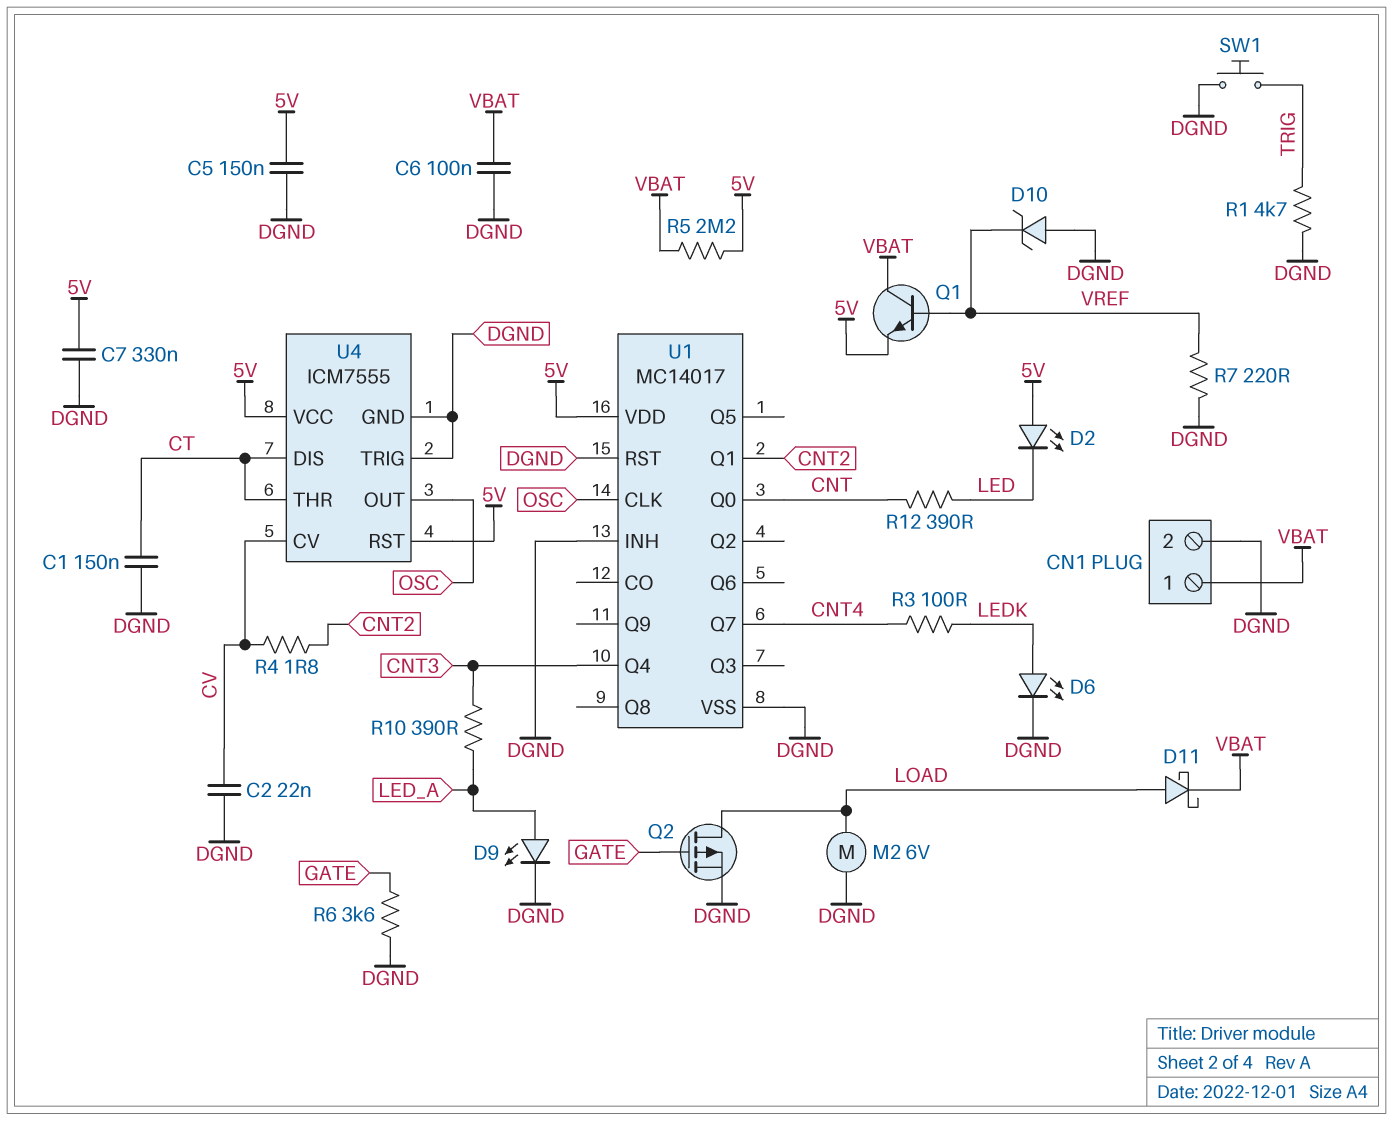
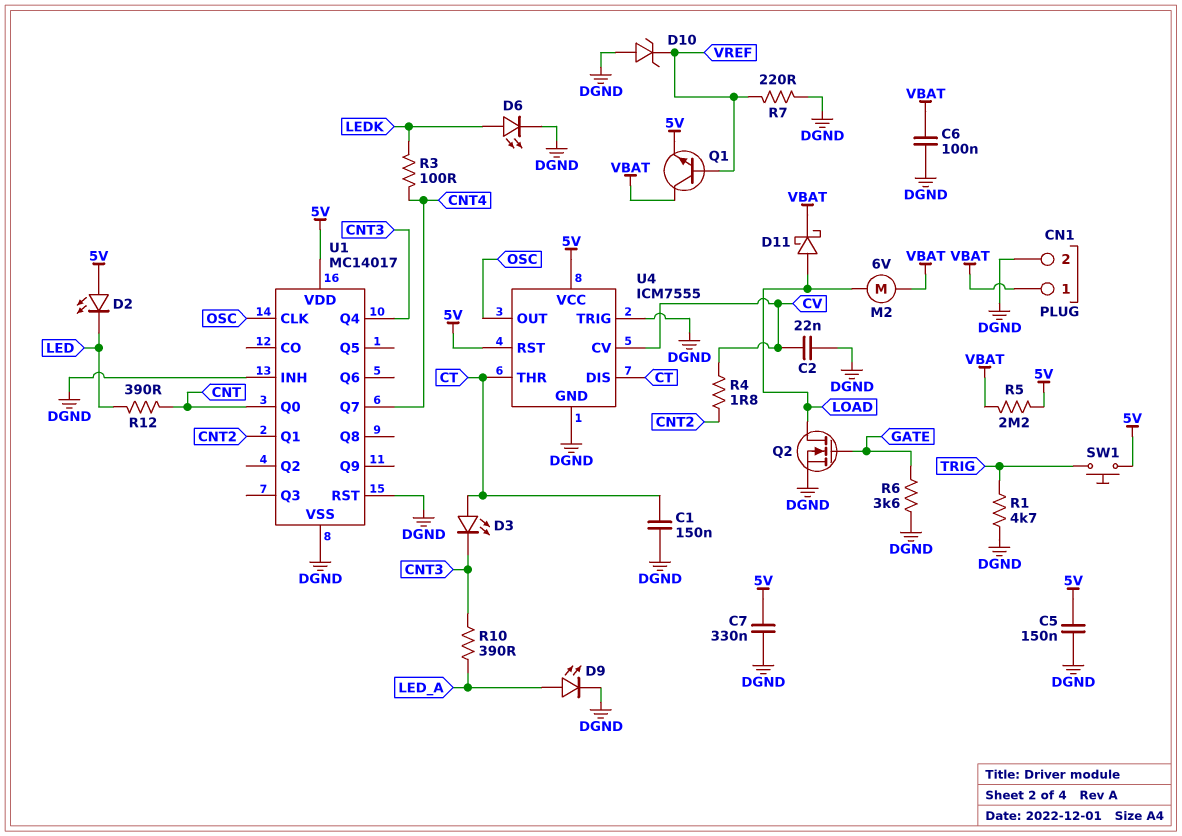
D3: none -> LED (A CT, K CNT3)
M2: motor 6V (DGND, LOAD) -> motor 6V (LOAD, VBAT)
Q2: PMOS (G GATE, D LOAD, S DGND) -> NMOS (G GATE, D LOAD, S DGND)
SW1: button (DGND, TRIG) -> button (5V, TRIG)

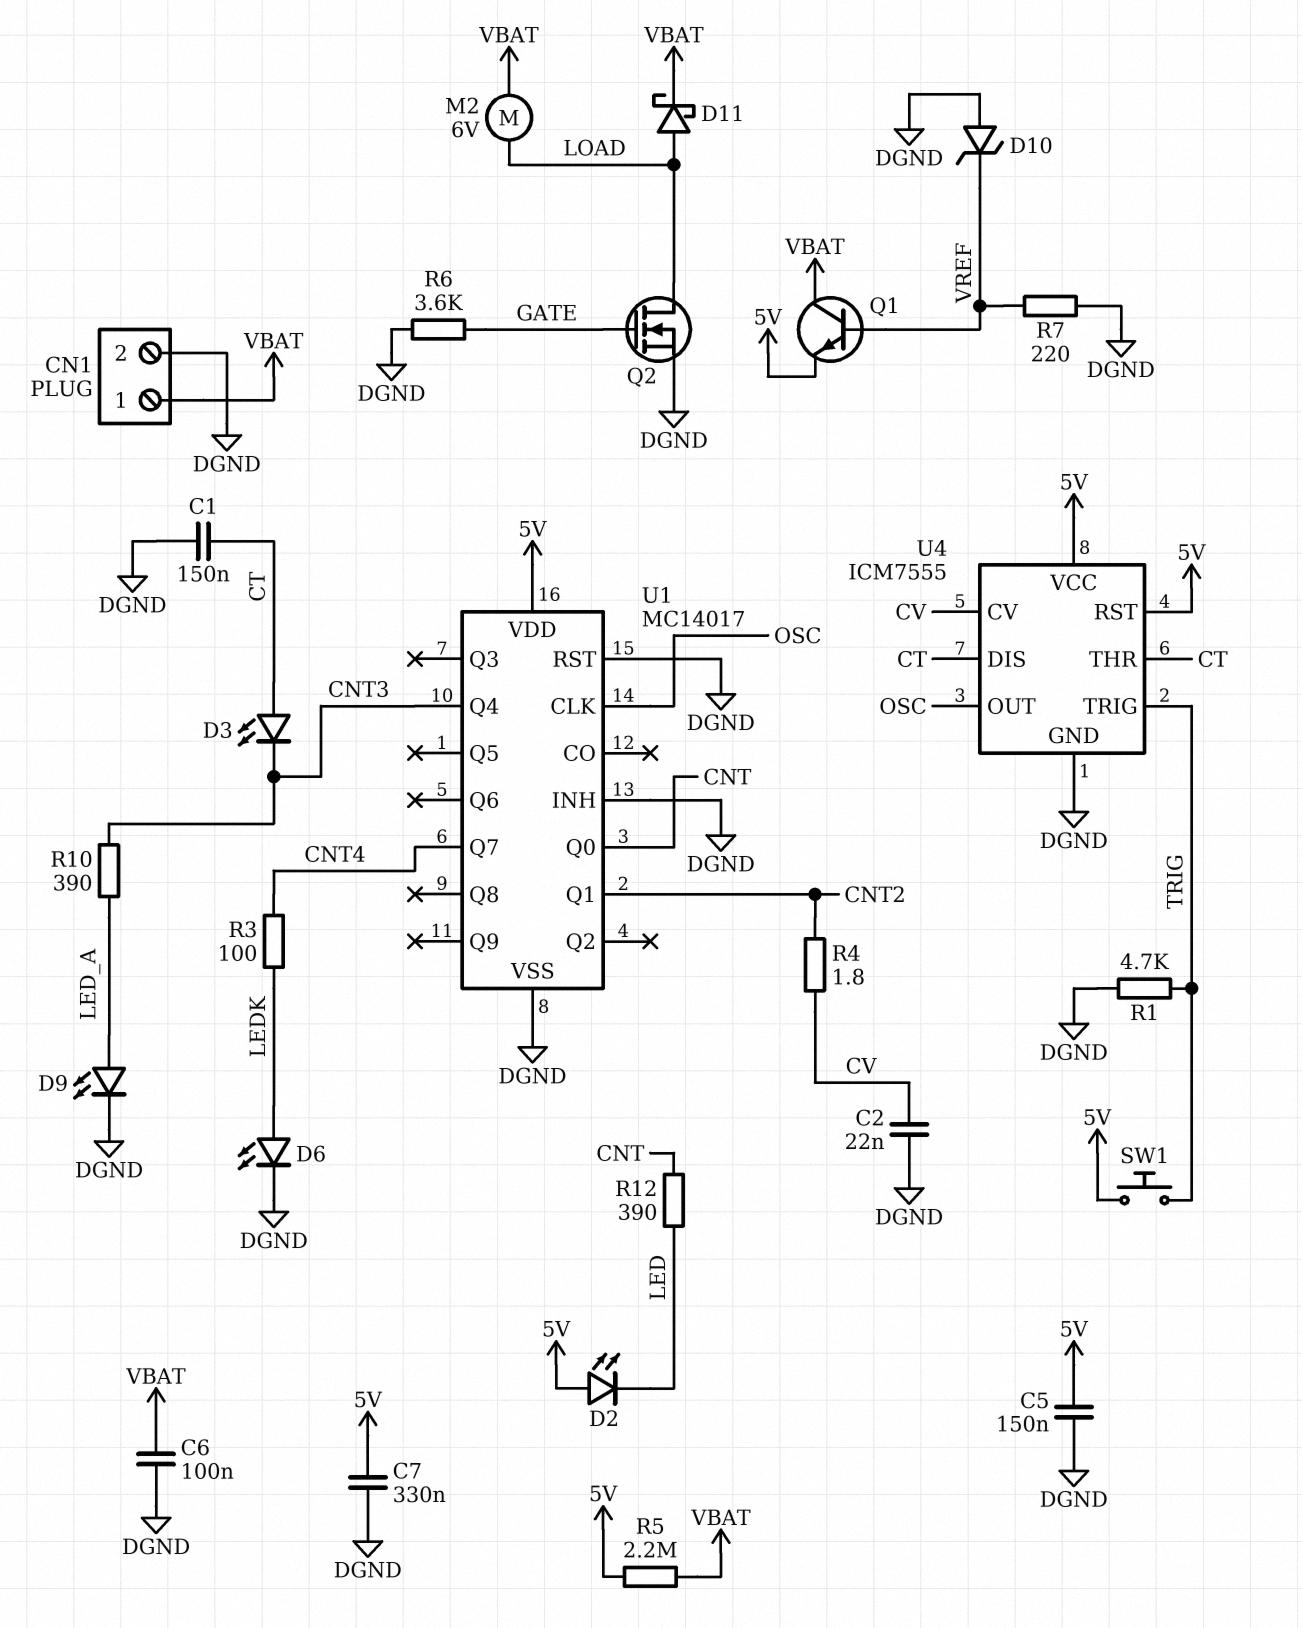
U4 pin TRIG: DGND -> TRIG

